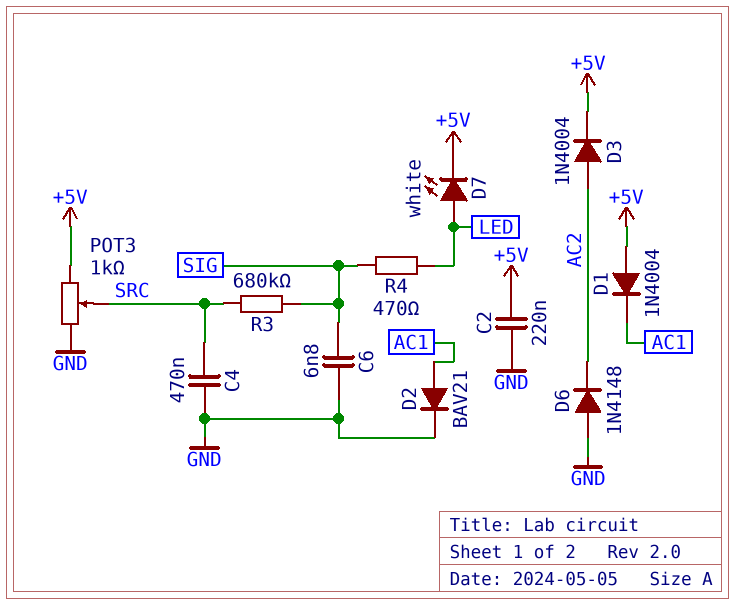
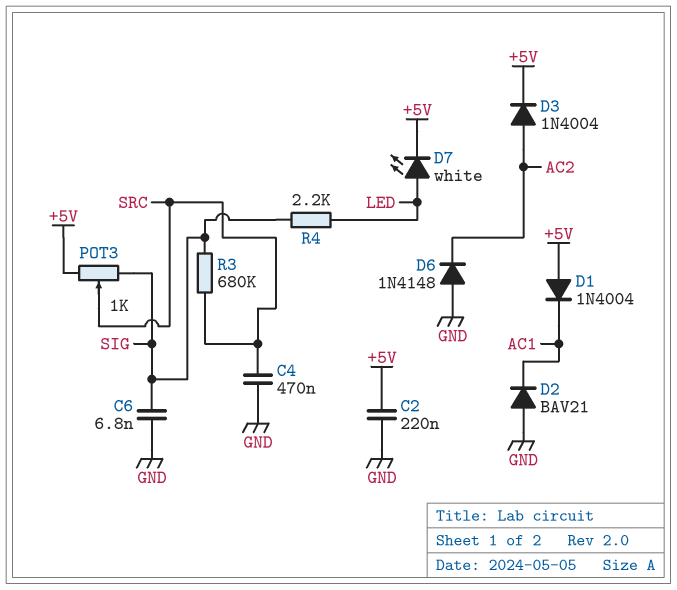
D2: diode BAV21 (A AC1, K GND) -> diode BAV21 (A GND, K AC1)
POT3: 1k (+5V, GND, wiper SRC) -> 1k (+5V, SIG, wiper SRC)
R4: 470 (LED, SIG) -> 2.2k (LED, SIG)

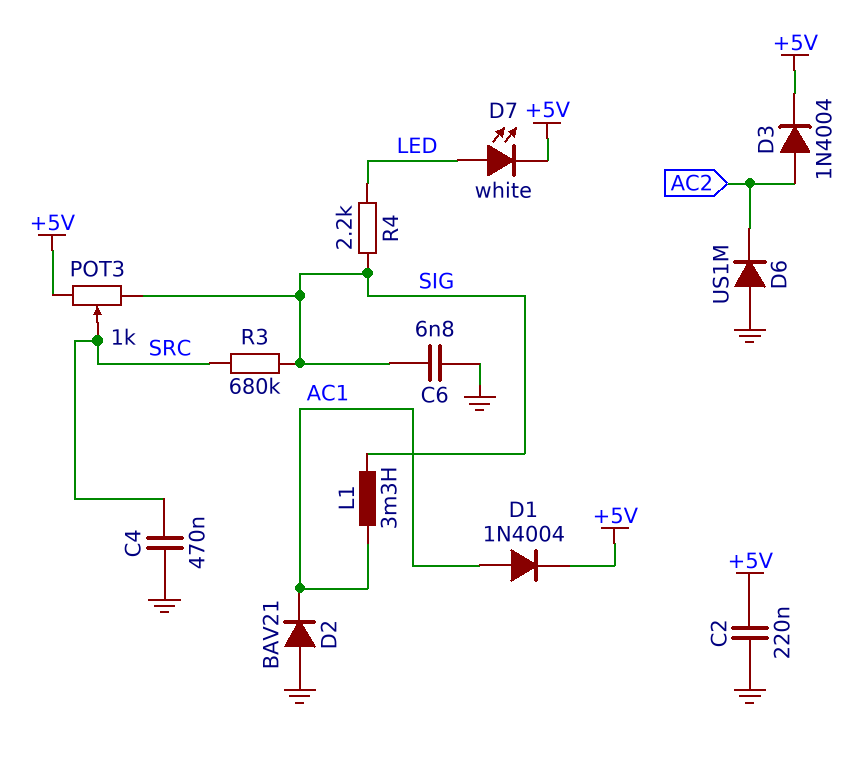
D1: diode 1N4004 (A +5V, K AC1) -> diode 1N4004 (A AC1, K +5V)
D6: diode 1N4148 (A GND, K AC2) -> diode US1M (A GND, K AC2)
L1: none -> 3.3mH (AC1, SIG)

